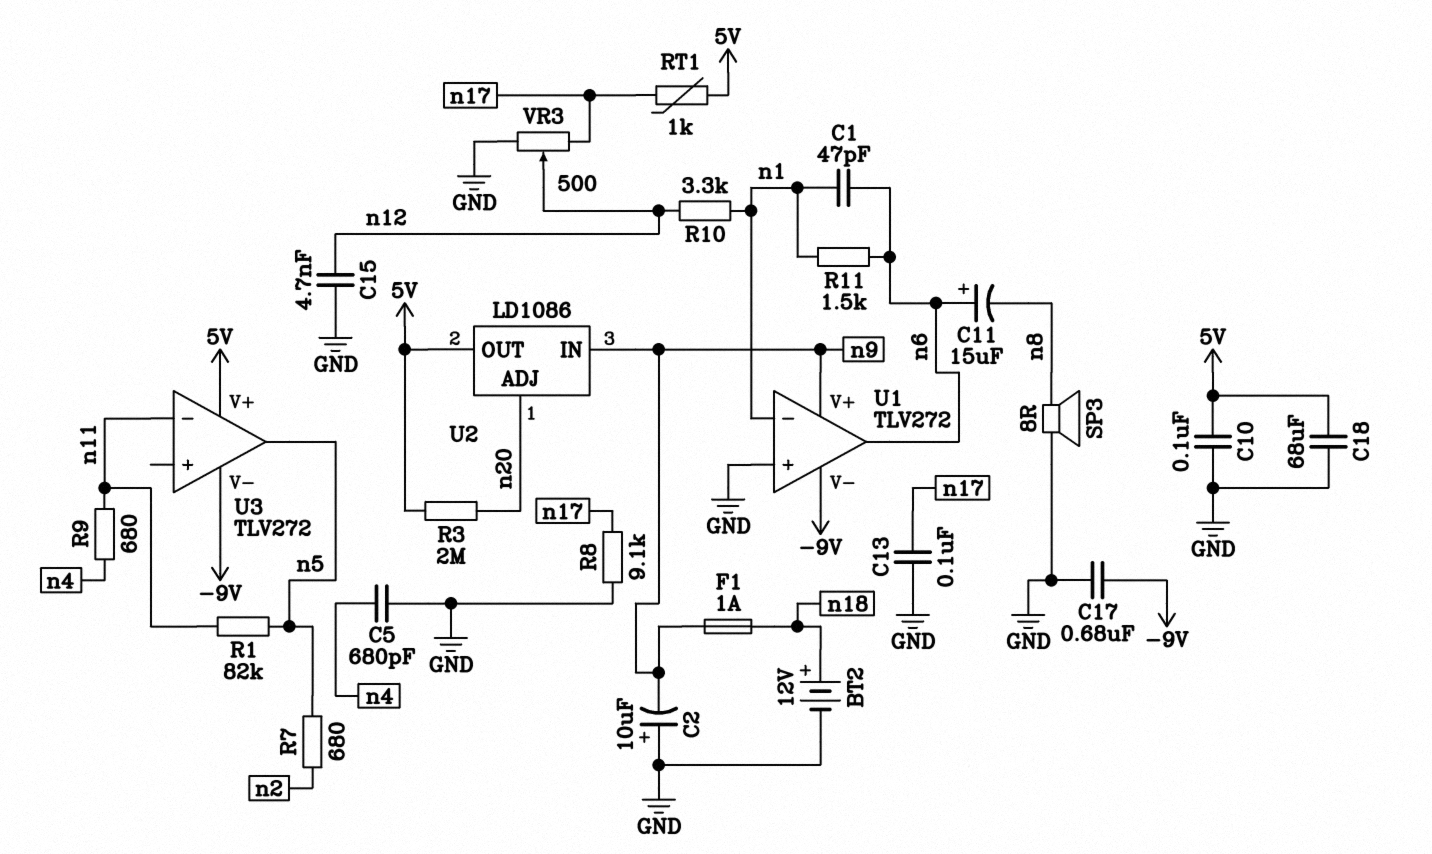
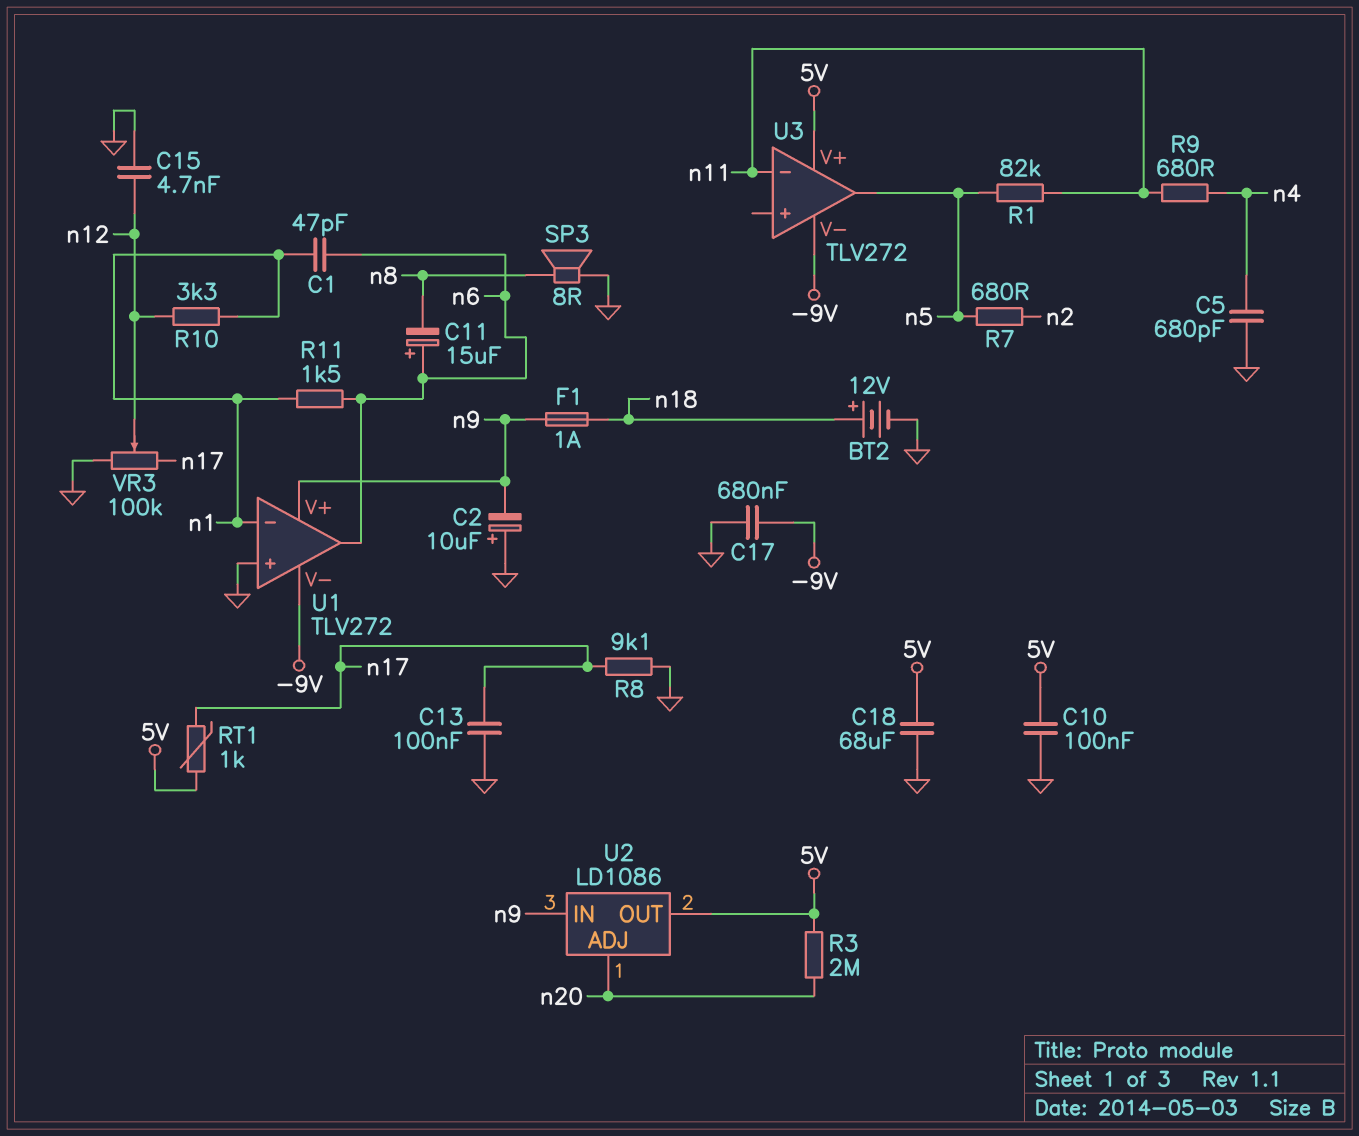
VR3: 500 (GND, n17, wiper n12) -> 100k (GND, n17, wiper n12)

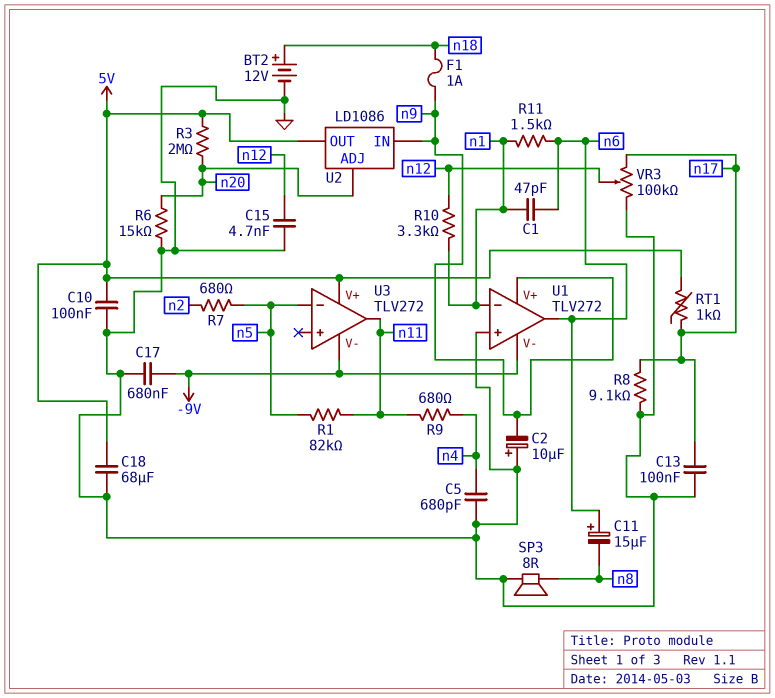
R6: none -> 15k (GND, n20)
U3 pin in-: n11 -> n5
U3 pin out: n5 -> n11

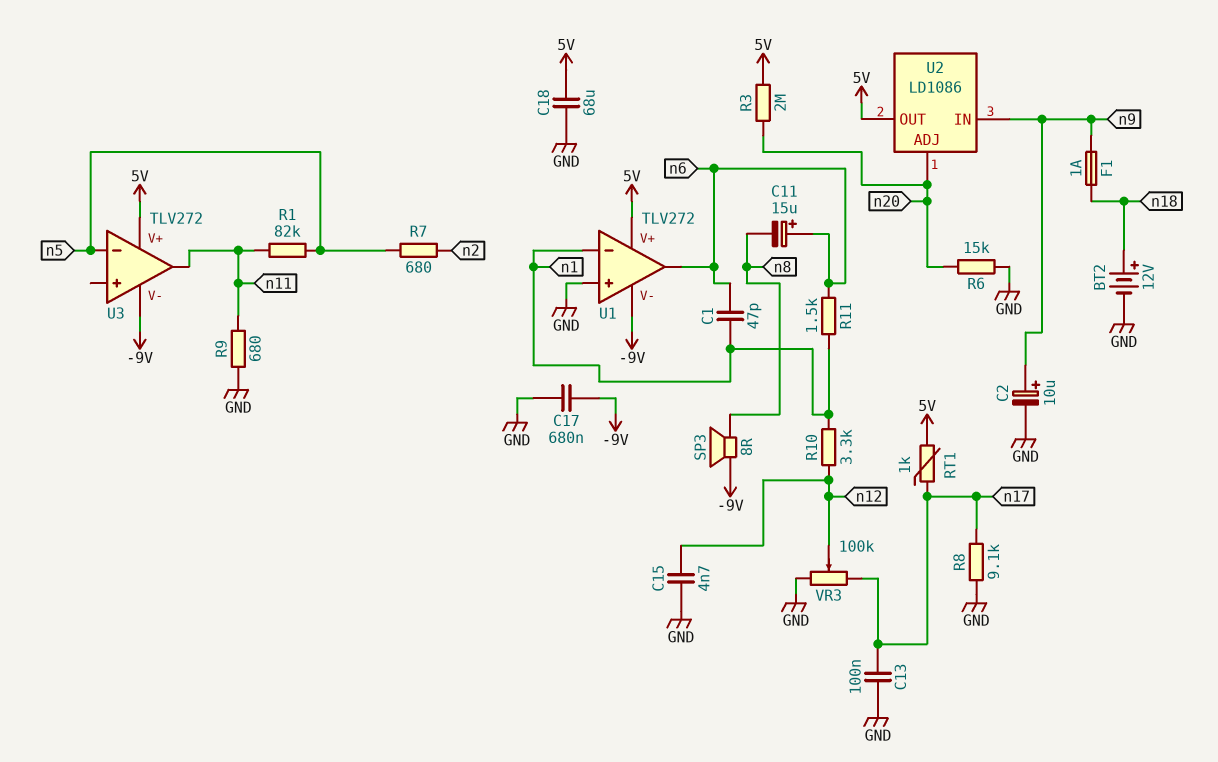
C2: 10uF (plus GND, minus n9) -> 10uF (plus n9, minus GND)
C5: 680pF (GND, n4) -> none
C10: 100nF (5V, GND) -> none
R9: 680 (n4, n11) -> 680 (GND, n11)
SP3: speaker 8R (GND, n8) -> speaker 8R (-9V, n8)
U1 pin V+: n9 -> 5V

